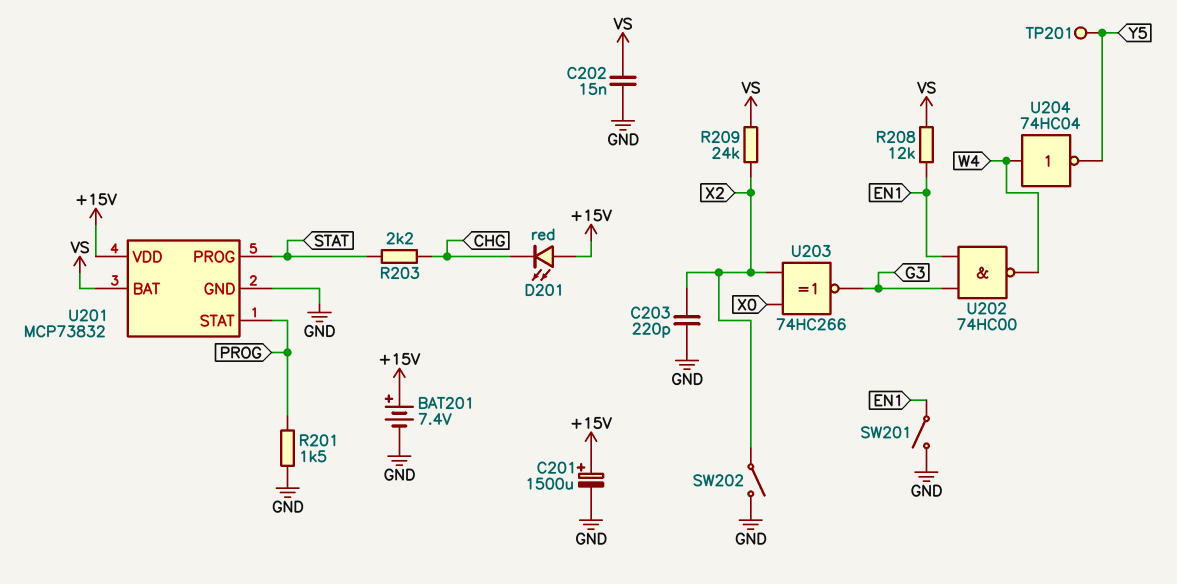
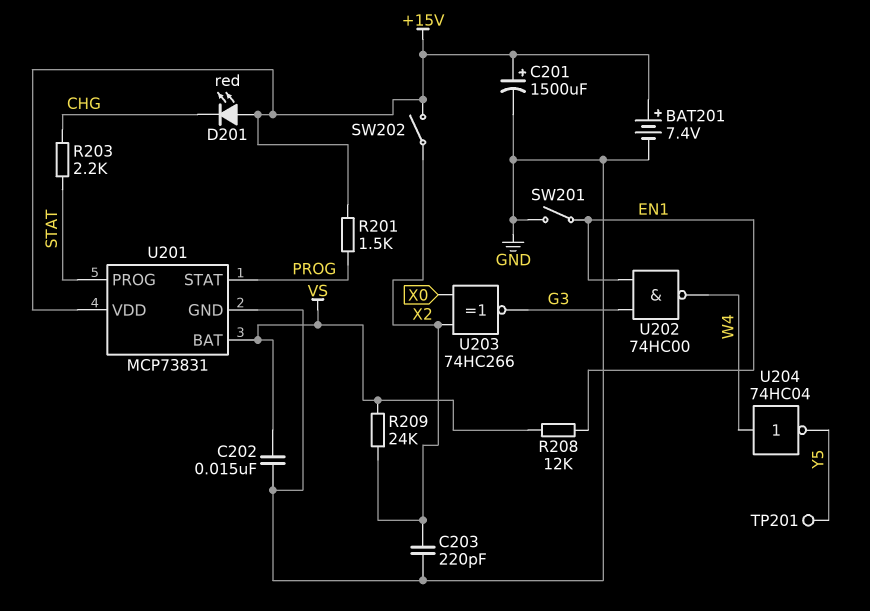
R201: 1.5k (GND, PROG) -> 1.5k (+15V, PROG)
SW202: switch (GND, X2) -> switch (+15V, X2)
U201: MCP73832 -> MCP73831

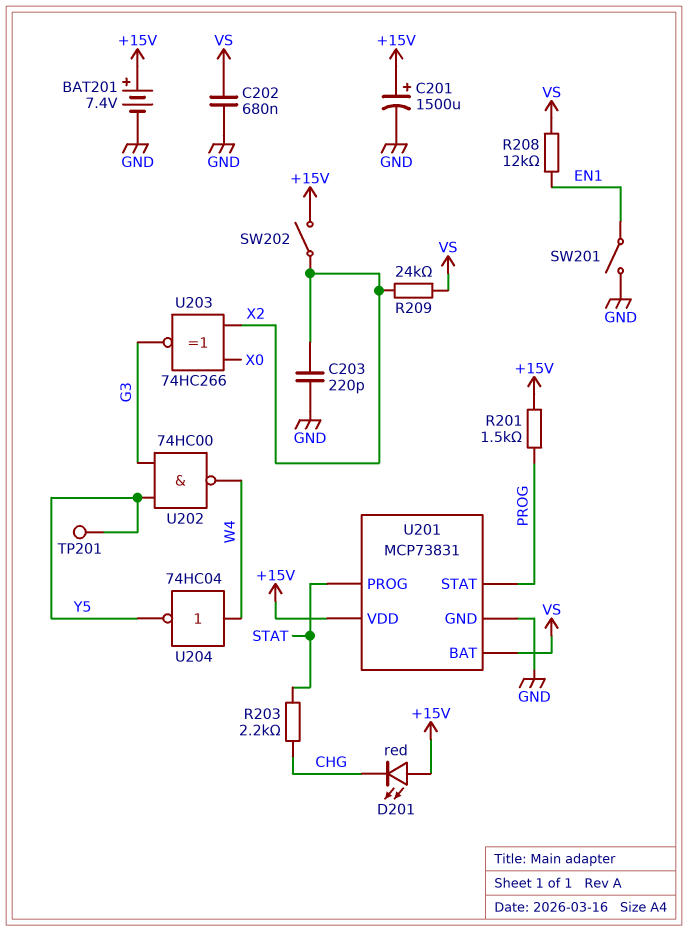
C202: 15nF (GND, VS) -> 680nF (GND, VS)
U202: NAND 74HC00 (in EN1, in G3, out W4) -> NAND 74HC00 (in G3, in Y5, out W4)

